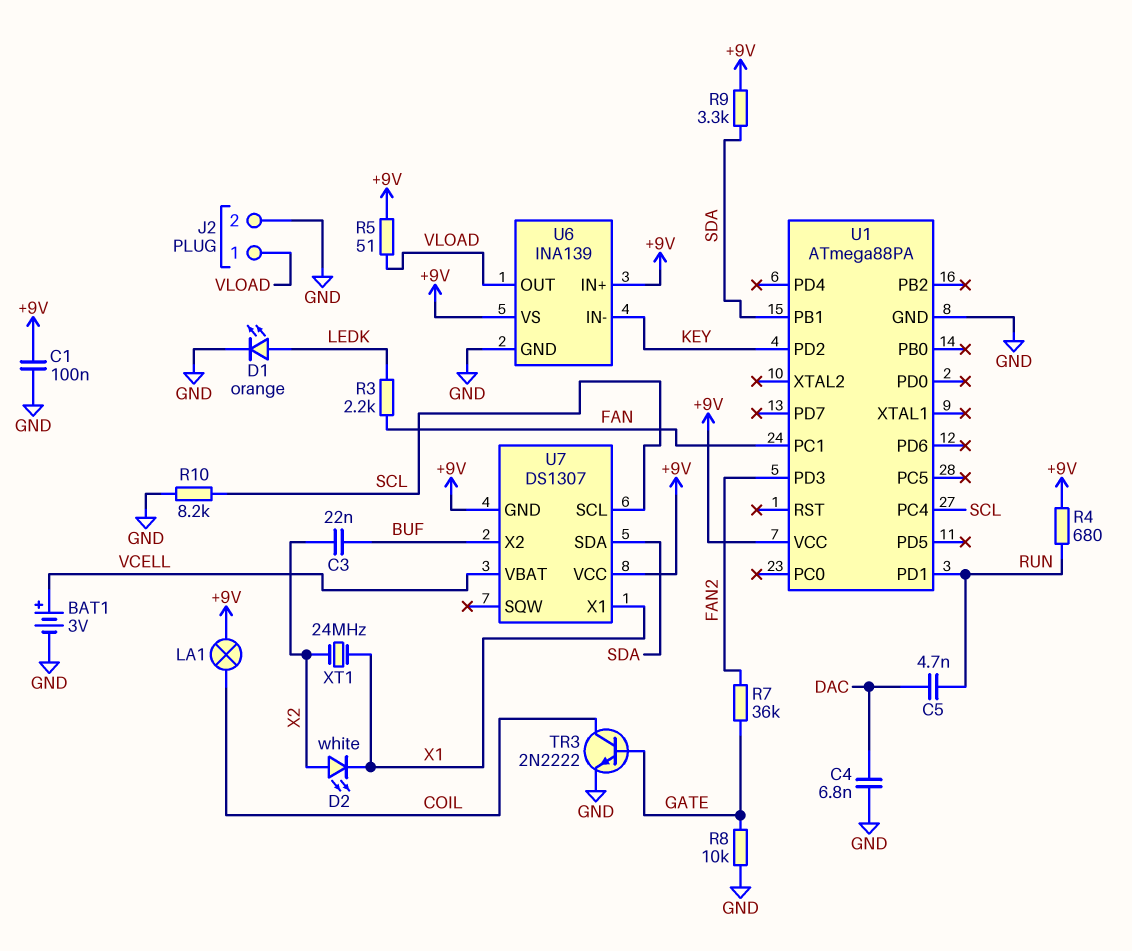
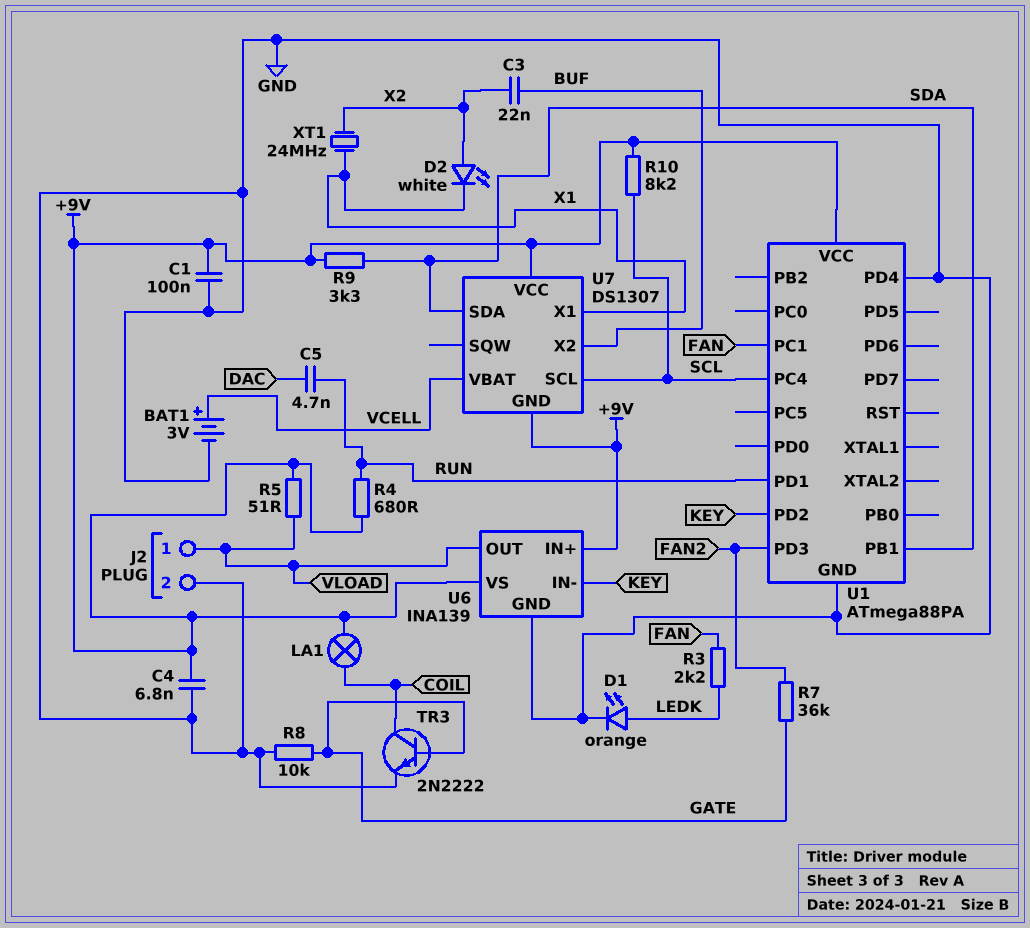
C4: 6.8nF (DAC, GND) -> 6.8nF (+9V, GND)
R10: 8.2k (GND, SCL) -> 8.2k (+9V, SCL)
U1 pin PD4: none -> GND

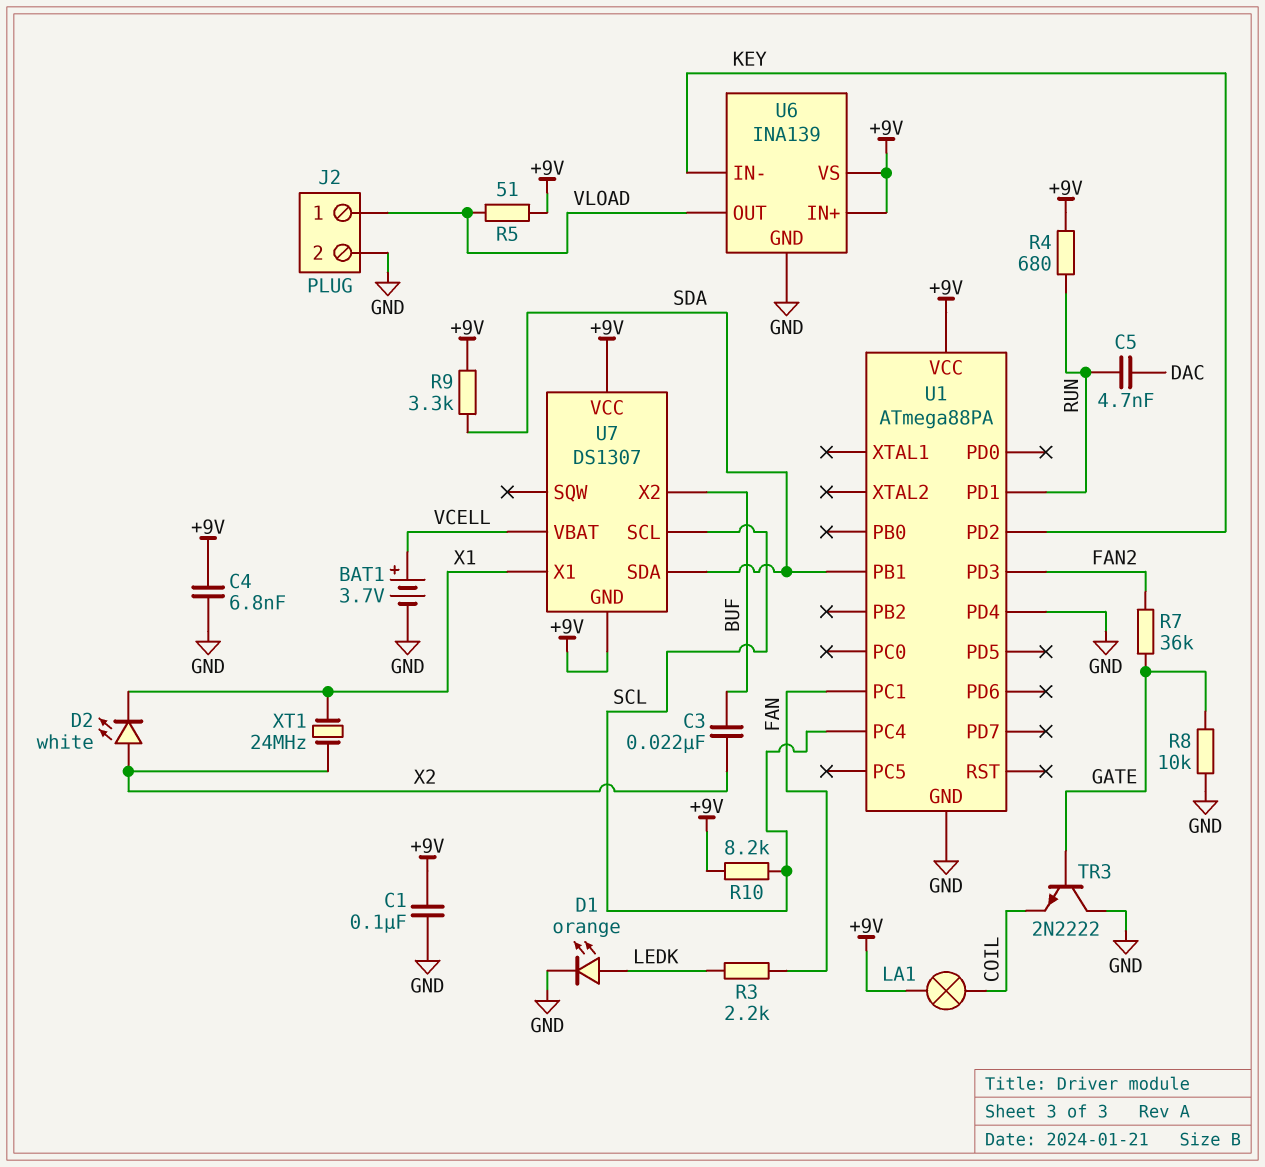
BAT1: 3V (plus VCELL, minus GND) -> 3.7V (plus VCELL, minus GND)
TR3: NPN 2N2222 (B GATE, C COIL, E GND) -> NPN 2N2222 (B GATE, C GND, E COIL)

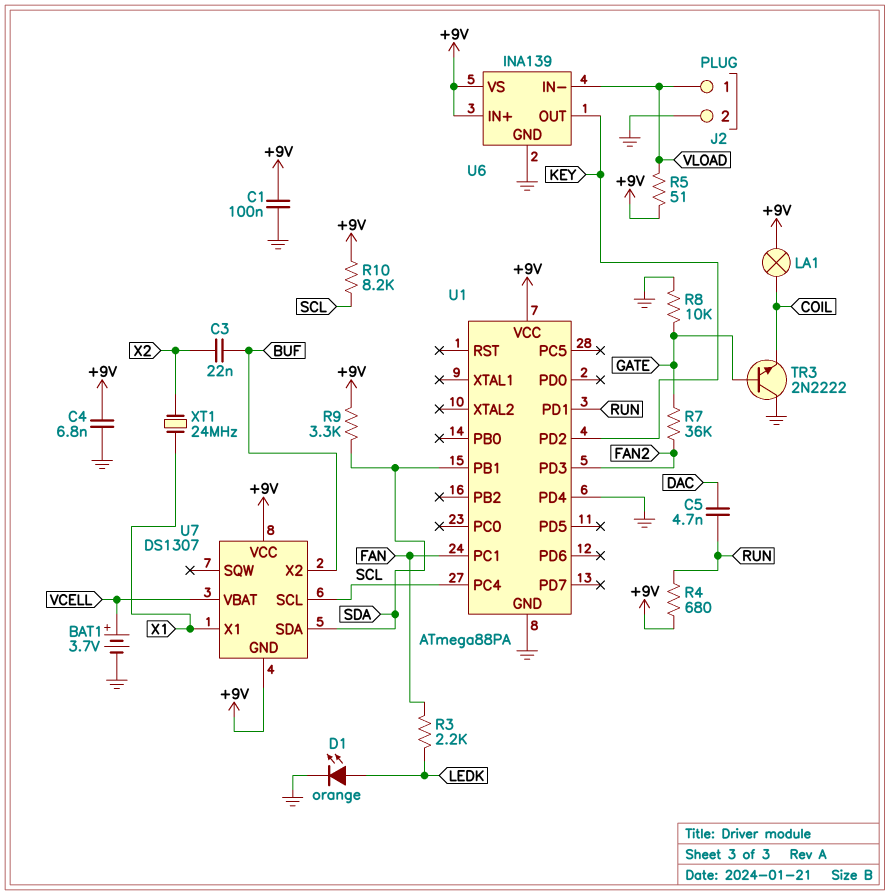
D2: LED white (A X2, K X1) -> none
U6 pin IN-: KEY -> VLOAD
U6 pin OUT: VLOAD -> KEY

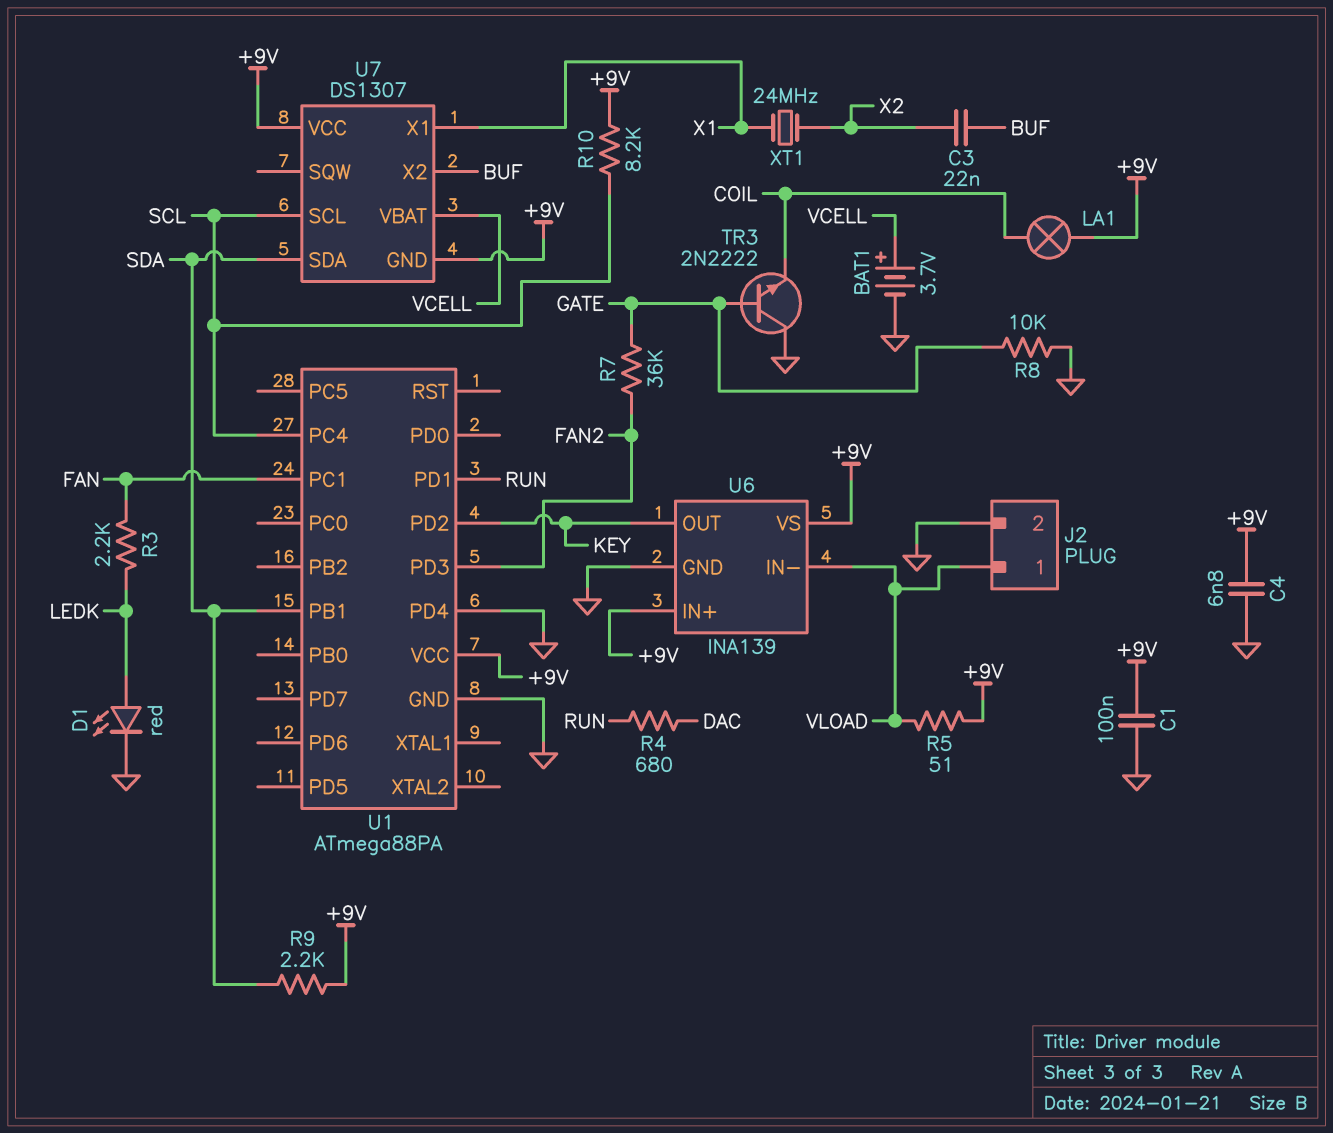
C5: 4.7nF (DAC, RUN) -> none
D1: LED orange (A LEDK, K GND) -> LED red (A LEDK, K GND)
R4: 680 (+9V, RUN) -> 680 (DAC, RUN)
R9: 3.3k (+9V, SDA) -> 2.2k (+9V, SDA)

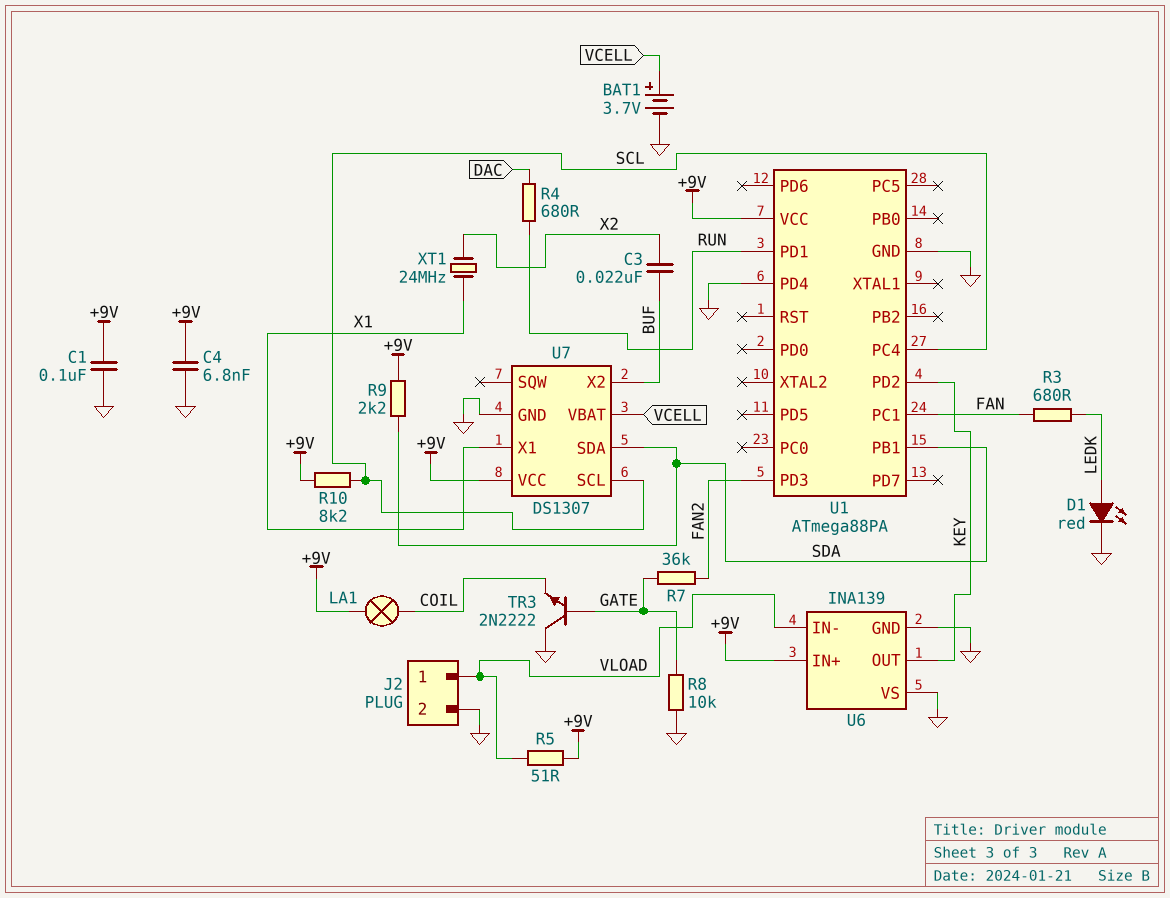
R3: 2.2k (FAN, LEDK) -> 680 (FAN, LEDK)
U6 pin VS: +9V -> GND
U7 pin GND: +9V -> GND

